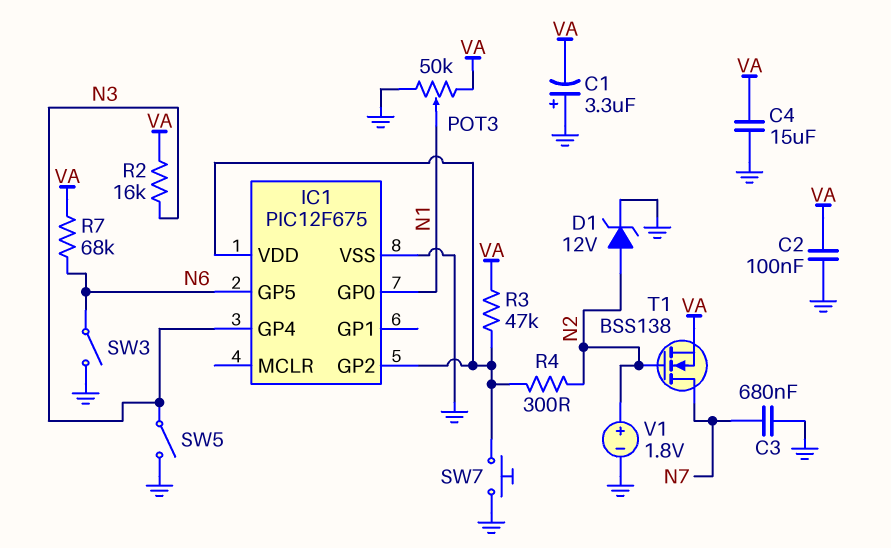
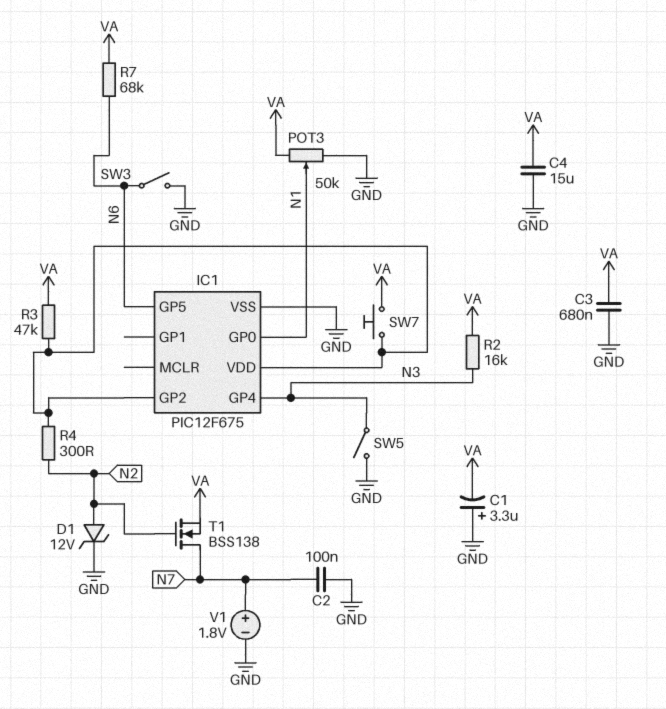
C2: 100nF (GND, VA) -> 100nF (GND, N7)
C3: 680nF (GND, N7) -> 680nF (GND, VA)
SW7: button (GND, IC1/GP2) -> button (IC1/GP2, VA)
V1: 1.8V (plus N2, minus GND) -> 1.8V (plus N7, minus GND)

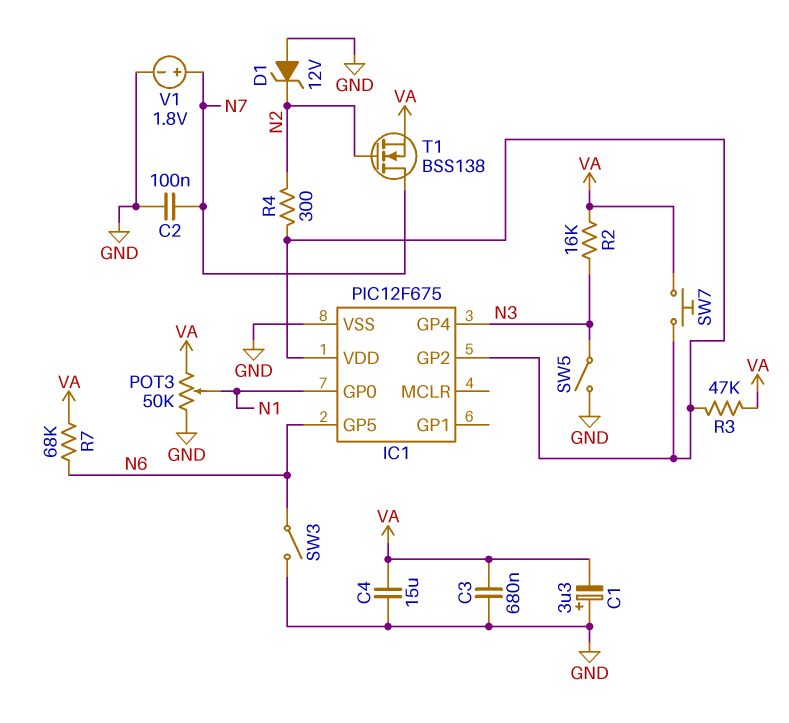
D1: zener 12V (A N2, K GND) -> zener 12V (A GND, K N2)

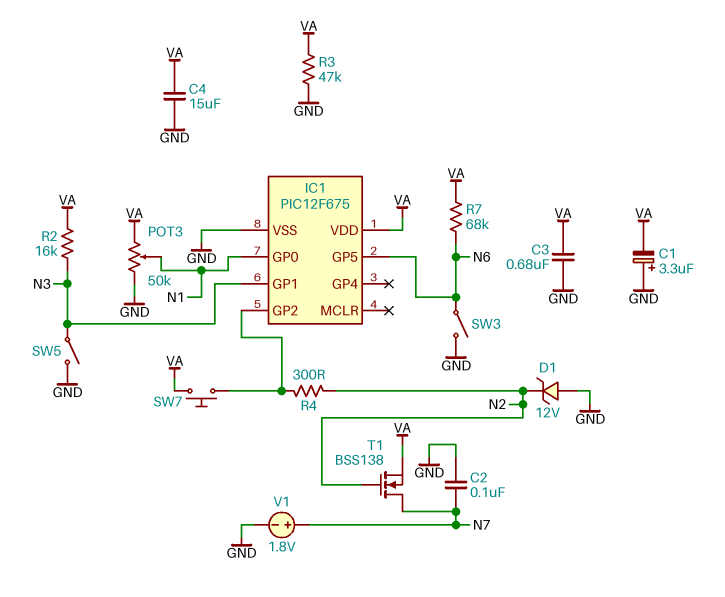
IC1 pin GP1: none -> N3
IC1 pin GP4: N3 -> none
IC1 pin VDD: IC1/GP2 -> VA
R3: 47k (IC1/GP2, VA) -> 47k (GND, VA)

